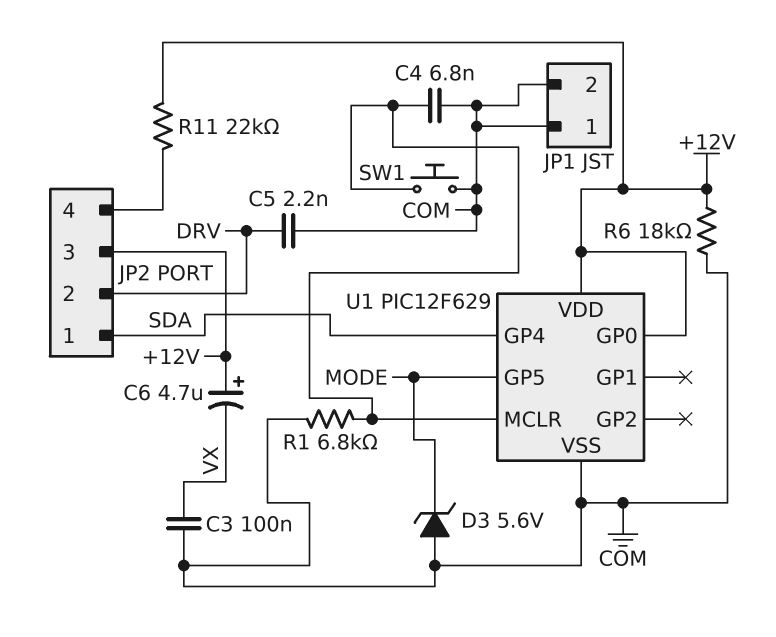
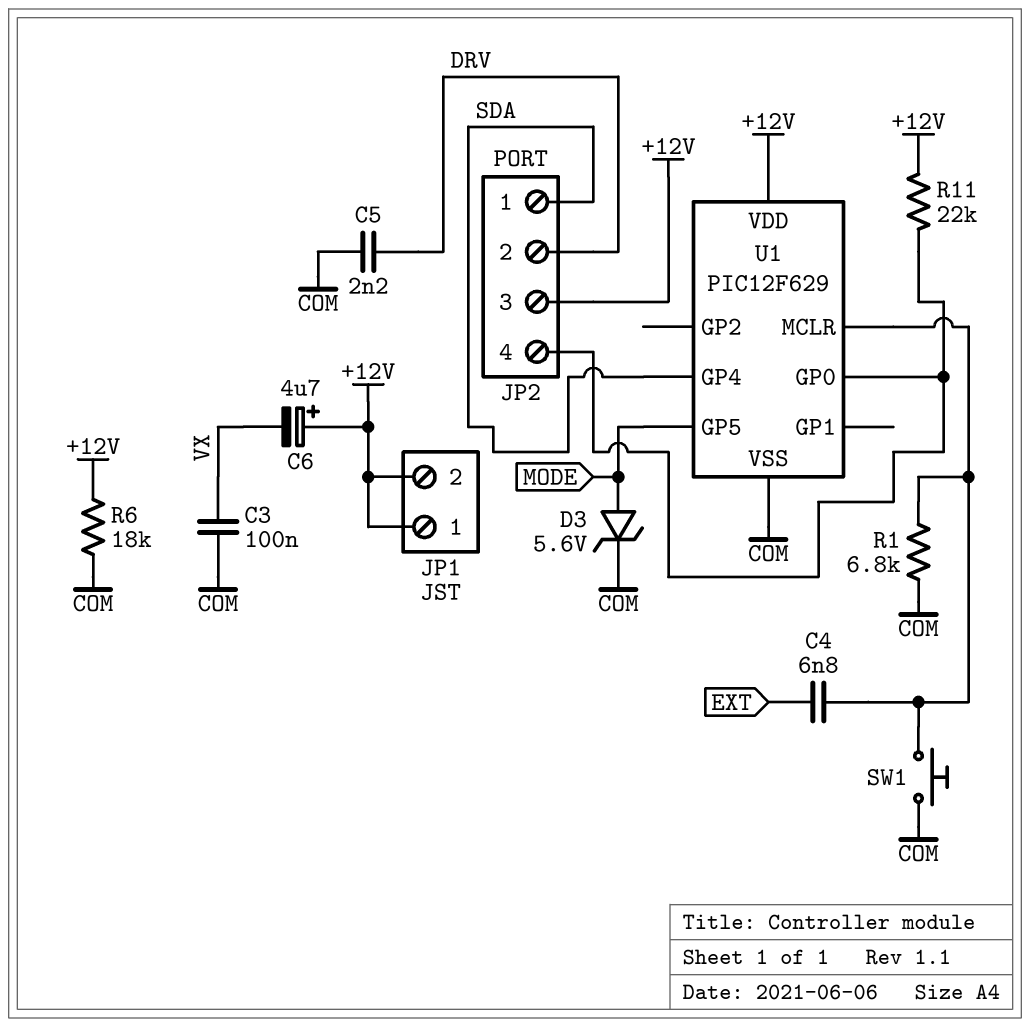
C4: 6.8nF (COM, U1/MCLR) -> 6.8nF (EXT, U1/MCLR)
D3: zener 5.6V (A COM, K MODE) -> zener 5.6V (A MODE, K COM)
JP1 pin 1: COM -> +12V
JP1 pin 2: COM -> +12V
U1 pin GP0: +12V -> JP2/4

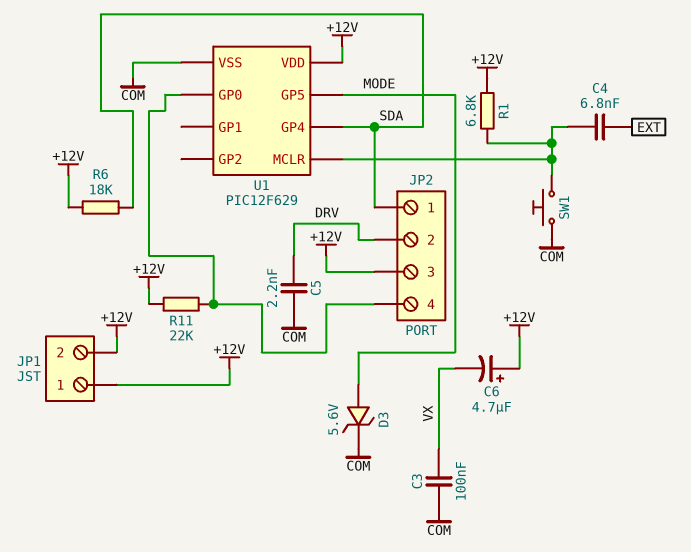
R1: 6.8k (COM, U1/MCLR) -> 6.8k (+12V, U1/MCLR)
R6: 18k (+12V, COM) -> 18k (+12V, SDA)

